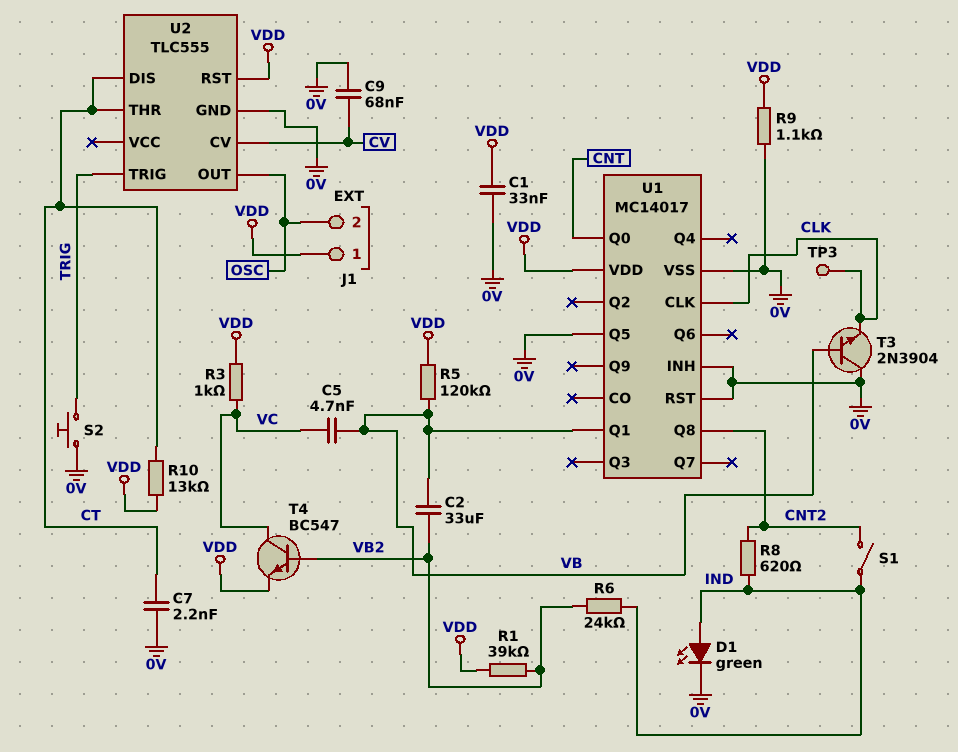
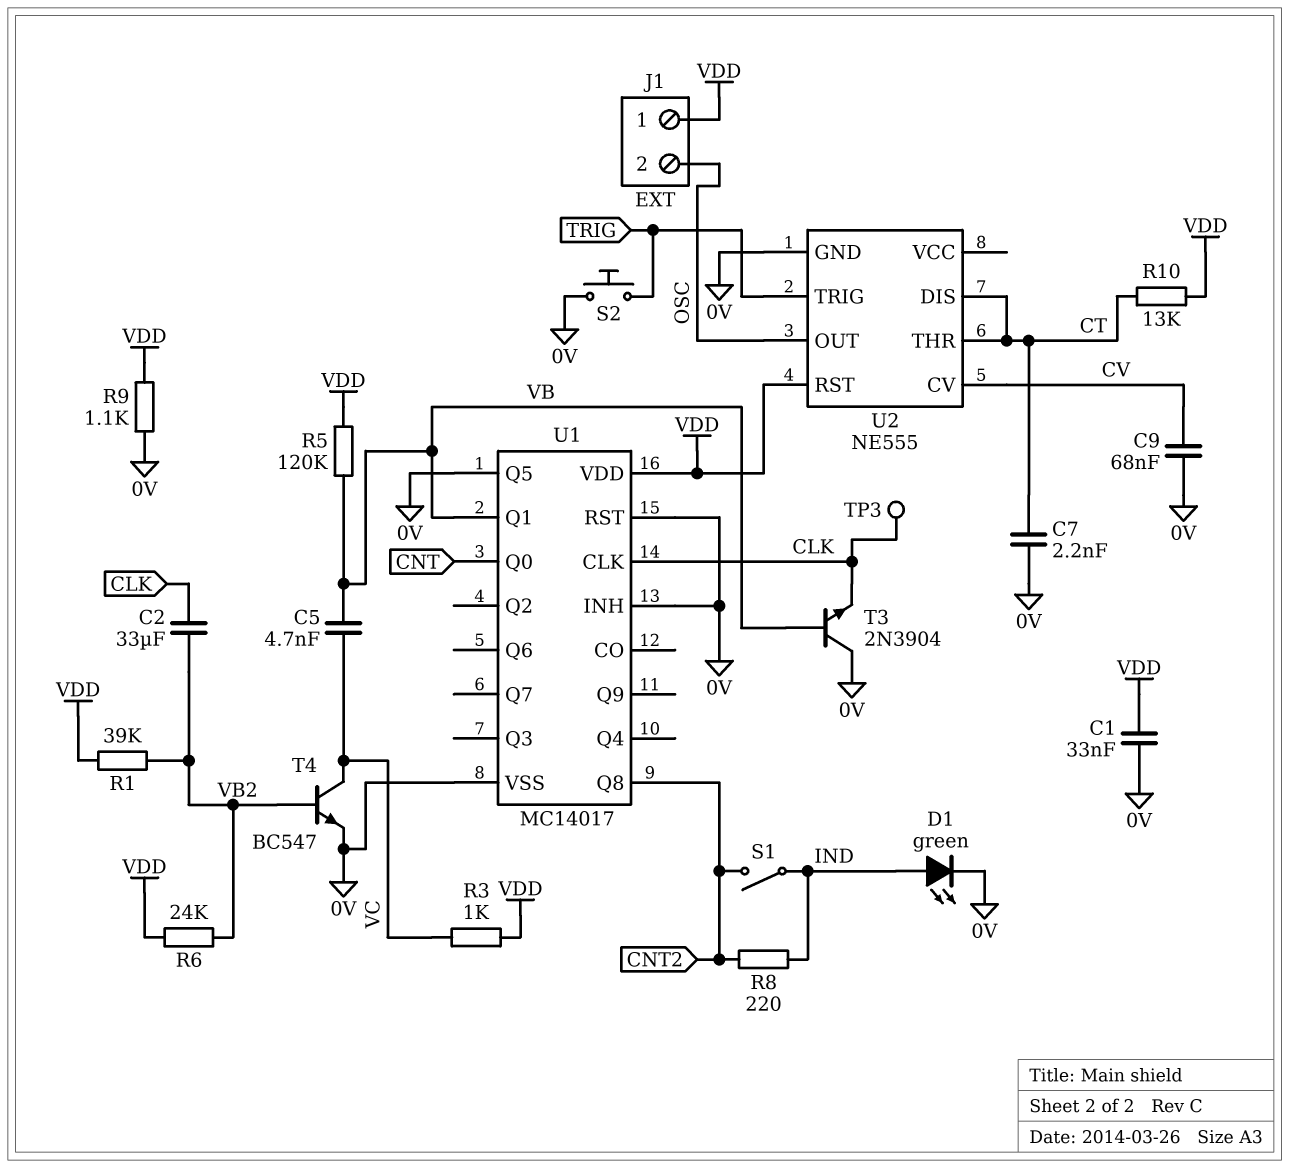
C2: 33uF (VB, VB2) -> 33uF (CLK, VB2)
R6: 24k (IND, VB2) -> 24k (VB2, VDD)
R8: 620 (CNT2, IND) -> 220 (CNT2, IND)
T4: NPN BC547 (B VB2, C VC, E VDD) -> NPN BC547 (B VB2, C VC, E 0V)
U2: TLC555 -> NE555

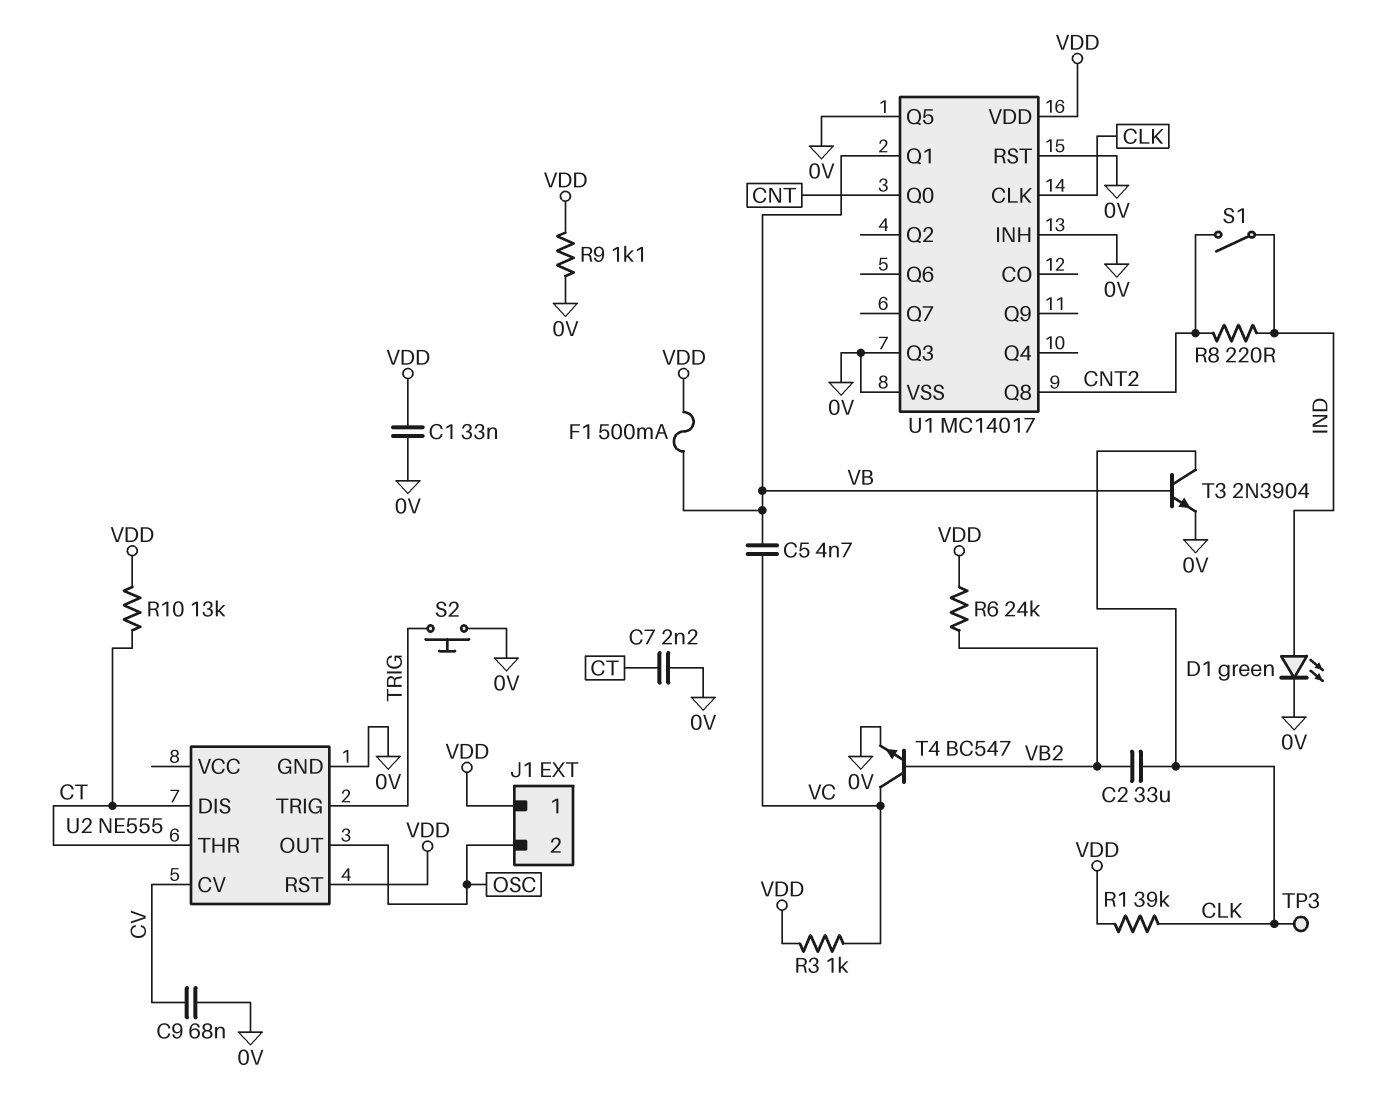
F1: none -> 500mA (VB, VDD)
R1: 39k (VB2, VDD) -> 39k (CLK, VDD)
R5: 120k (VB, VDD) -> none
T3: NPN 2N3904 (B VB, C 0V, E CLK) -> NPN 2N3904 (B VB, C CLK, E 0V)
U1 pin Q3: none -> 0V

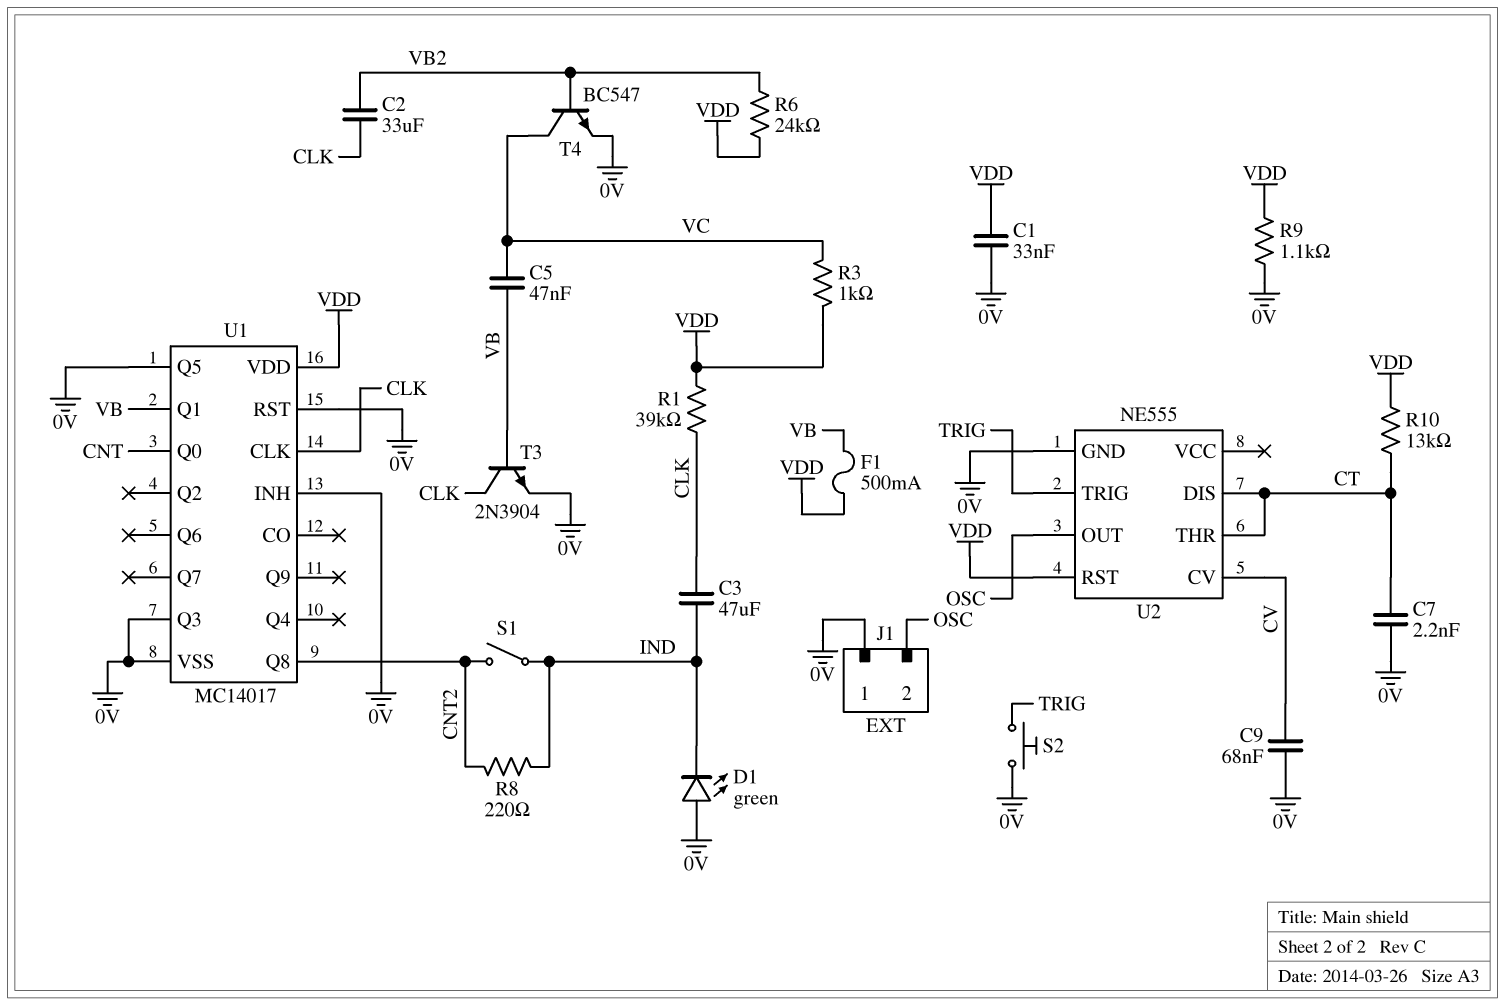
C3: none -> 47uF (CLK, IND)
C5: 4.7nF (VB, VC) -> 47nF (VB, VC)
D1: LED green (A IND, K 0V) -> LED green (A 0V, K IND)
J1 pin 1: VDD -> 0V
TP3: test point (CLK) -> none

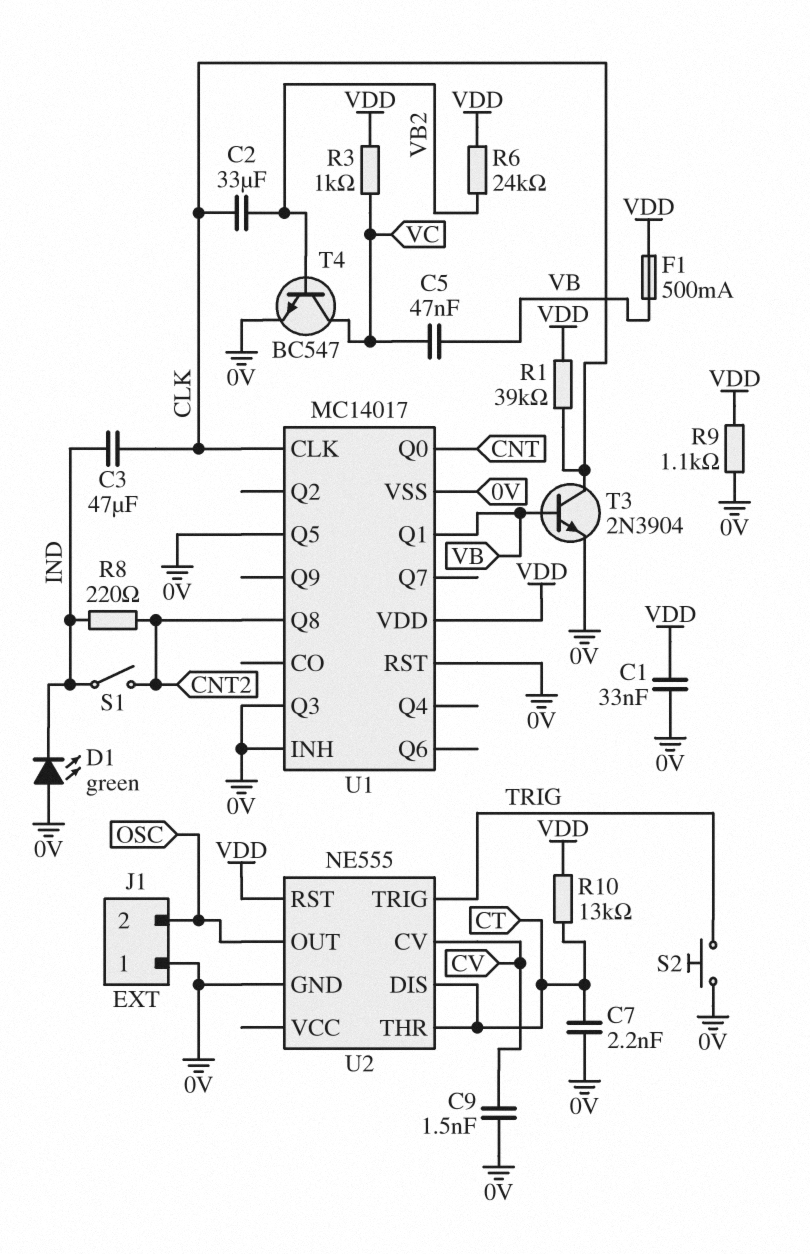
C9: 68nF (0V, CV) -> 1.5nF (0V, CV)

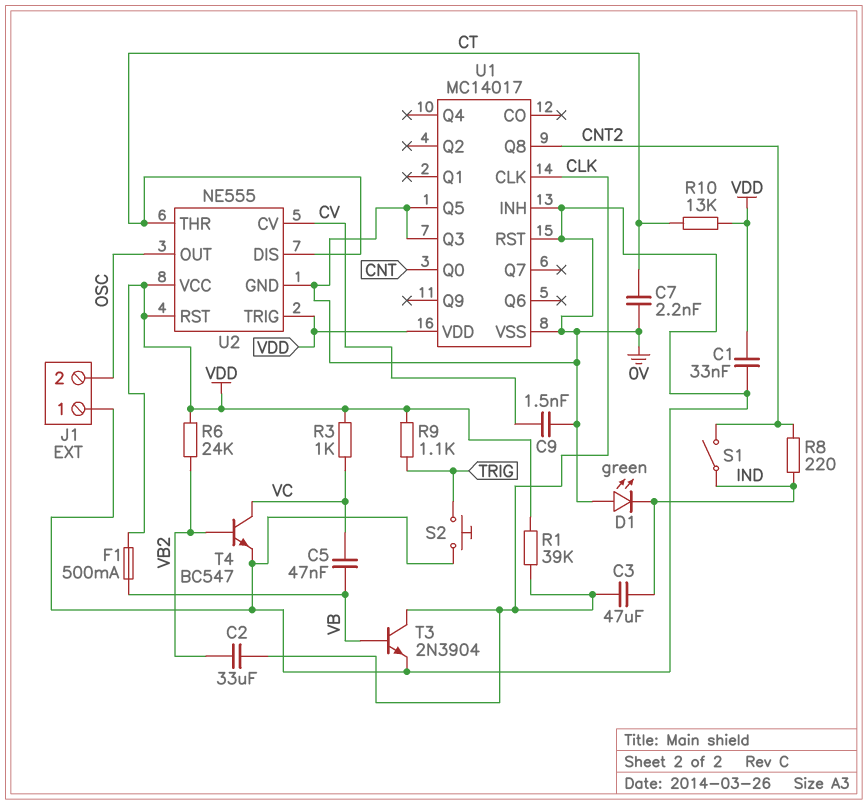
R9: 1.1k (0V, VDD) -> 1.1k (TRIG, VDD)
U1 pin Q1: VB -> none
U2 pin TRIG: TRIG -> VDD
U2 pin VCC: none -> VDD

